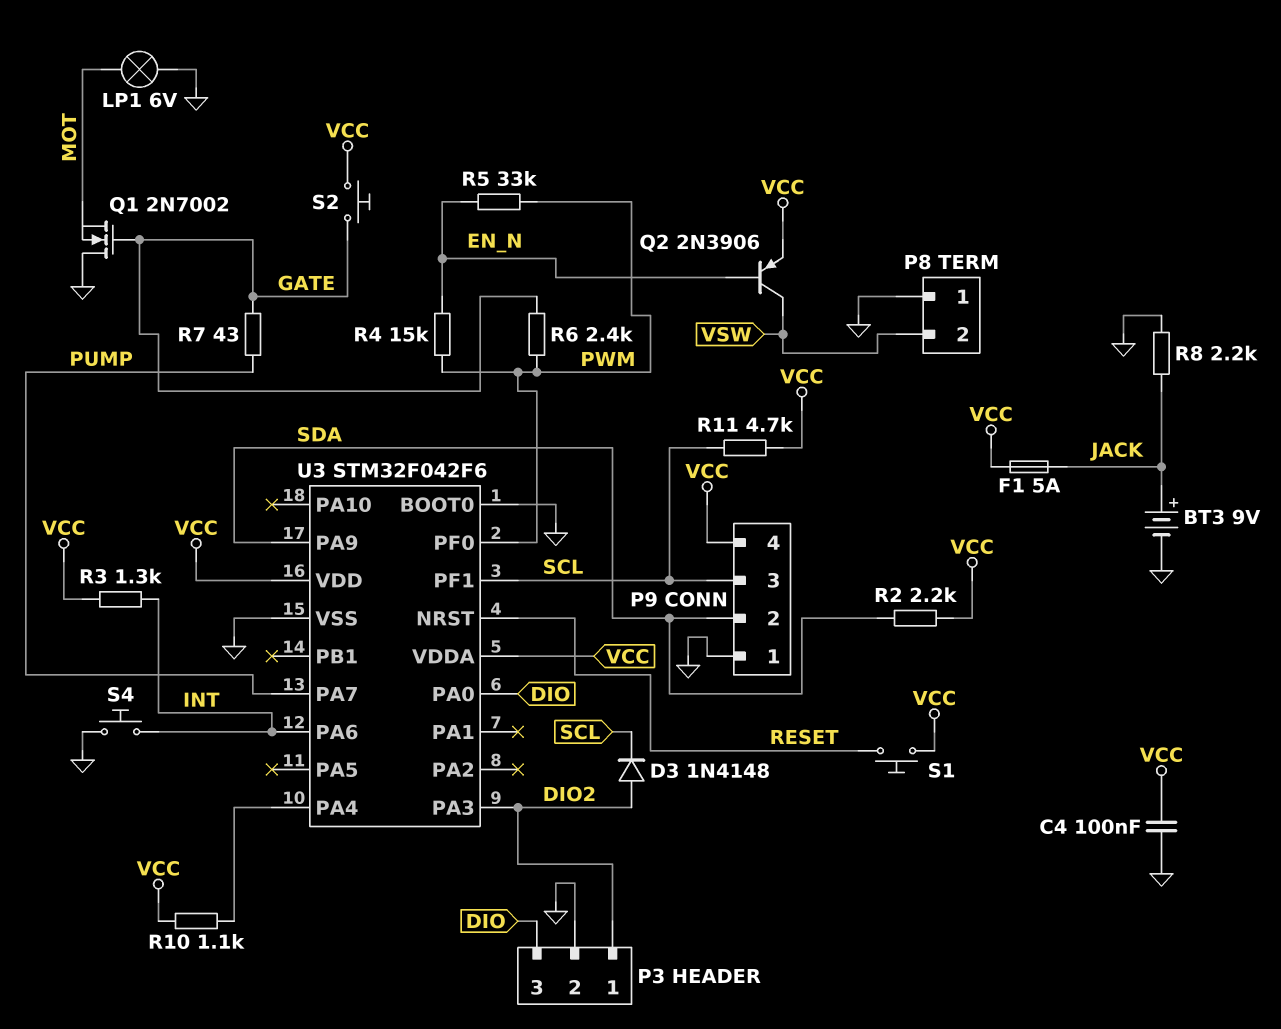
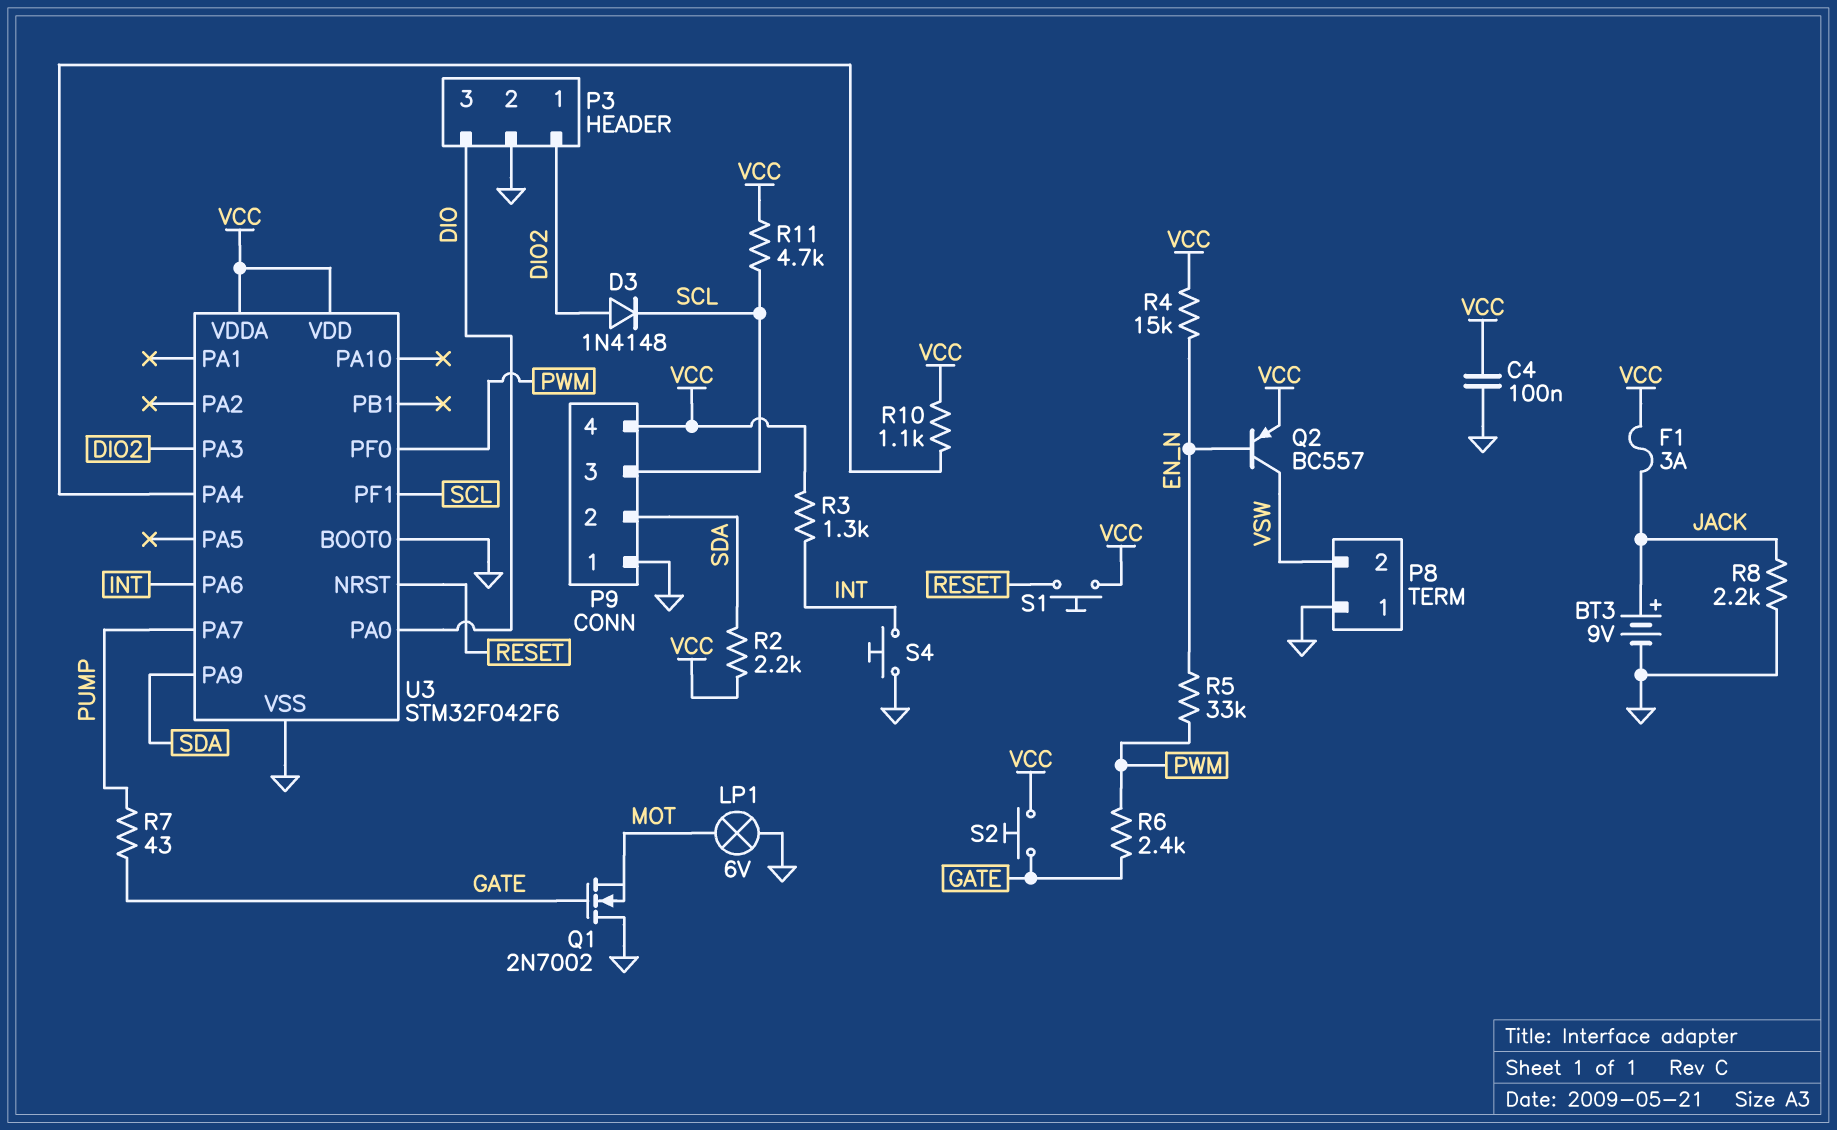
F1: 5A (JACK, VCC) -> 3A (JACK, VCC)
Q2: PNP 2N3906 (B EN_N, C VSW, E VCC) -> PNP BC557 (B EN_N, C VSW, E VCC)
R4: 15k (EN_N, PWM) -> 15k (EN_N, VCC)

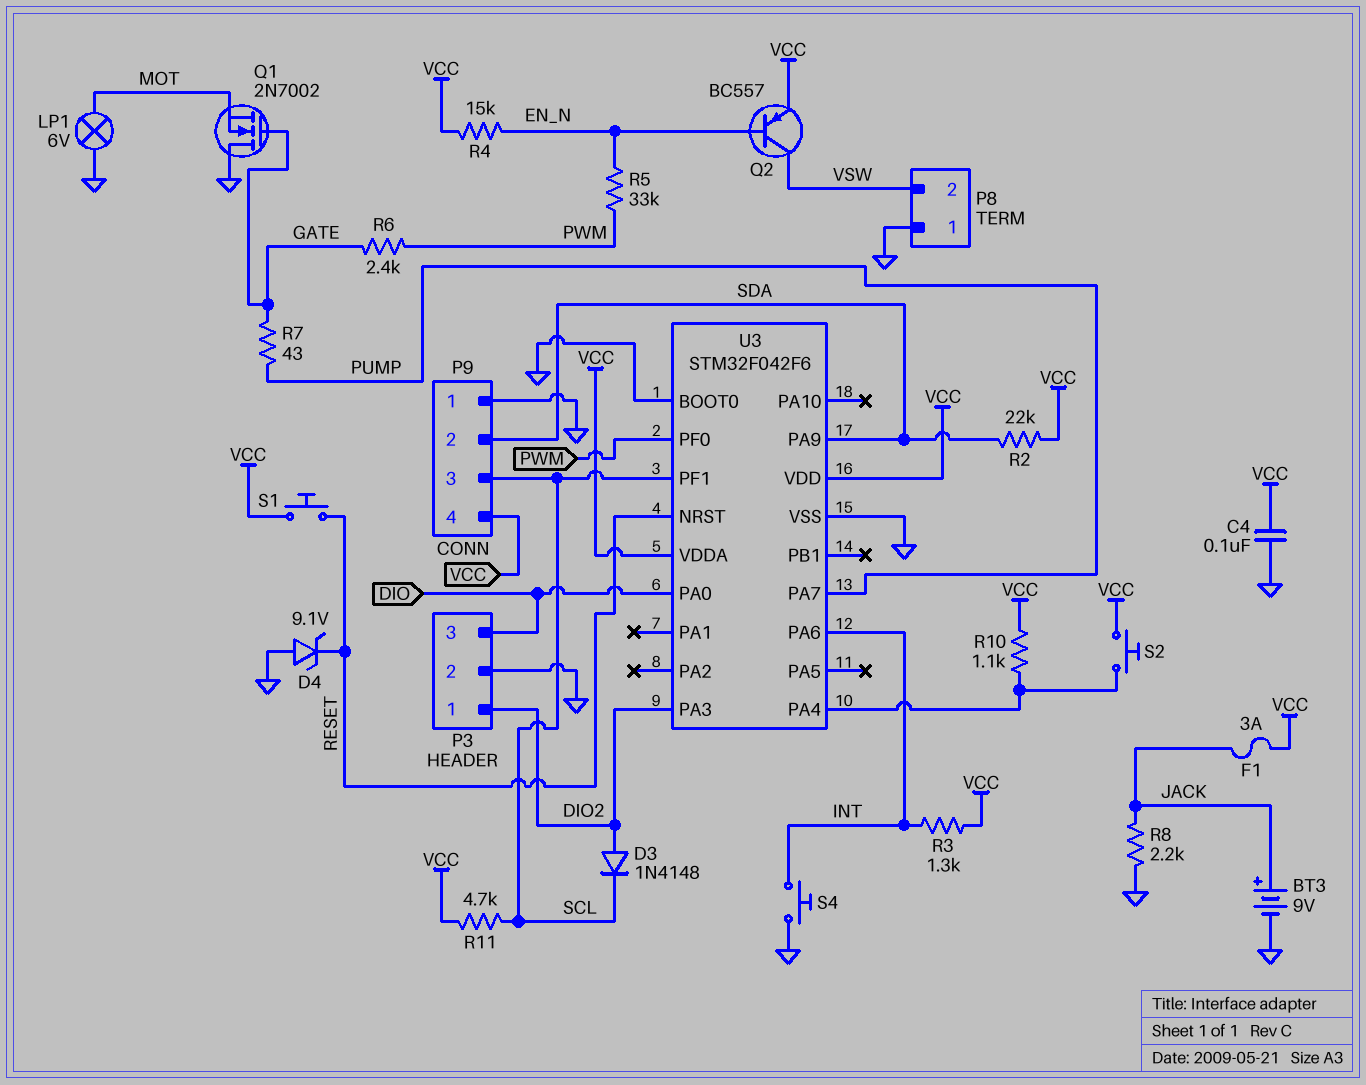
D4: none -> zener 9.1V (A GND, K RESET)
R2: 2.2k (SDA, VCC) -> 22k (SDA, VCC)
S2: button (GATE, VCC) -> button (U3/PA4, VCC)

